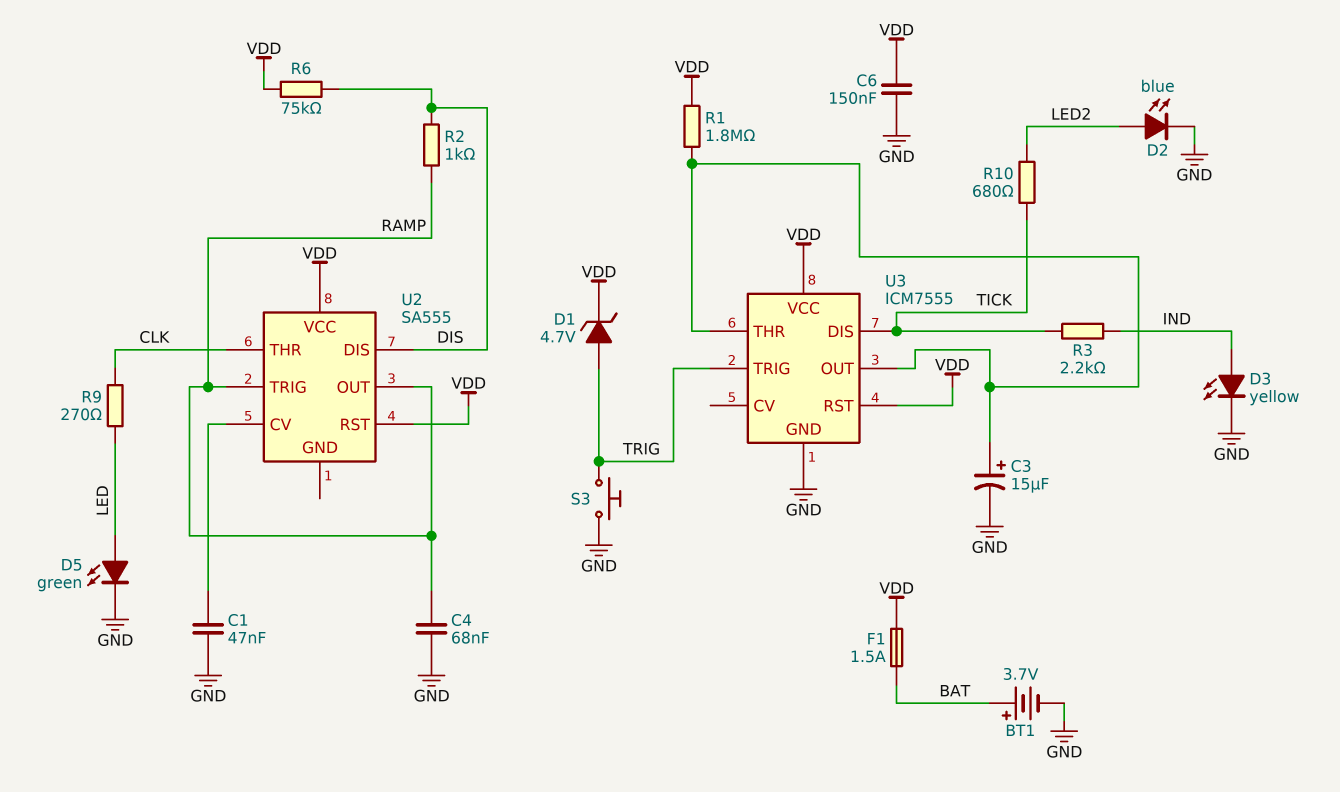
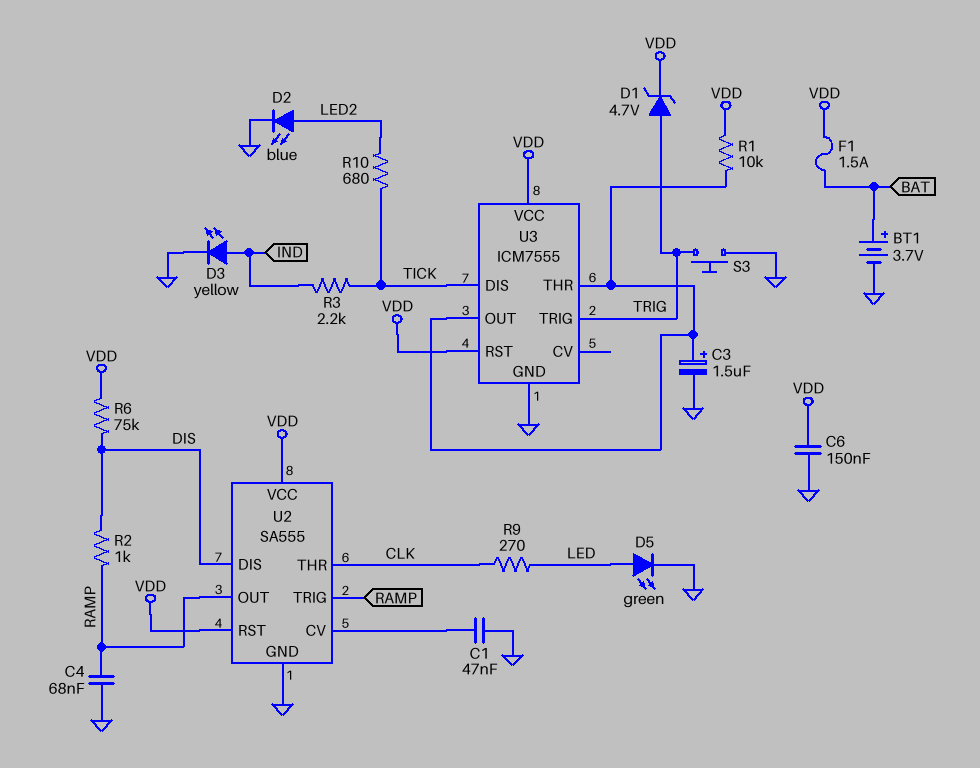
C3: 15uF (plus U3/OUT, minus GND) -> 1.5uF (plus U3/OUT, minus GND)
R1: 1.8M (U3/OUT, VDD) -> 10k (U3/OUT, VDD)
U2 pin GND: none -> GND

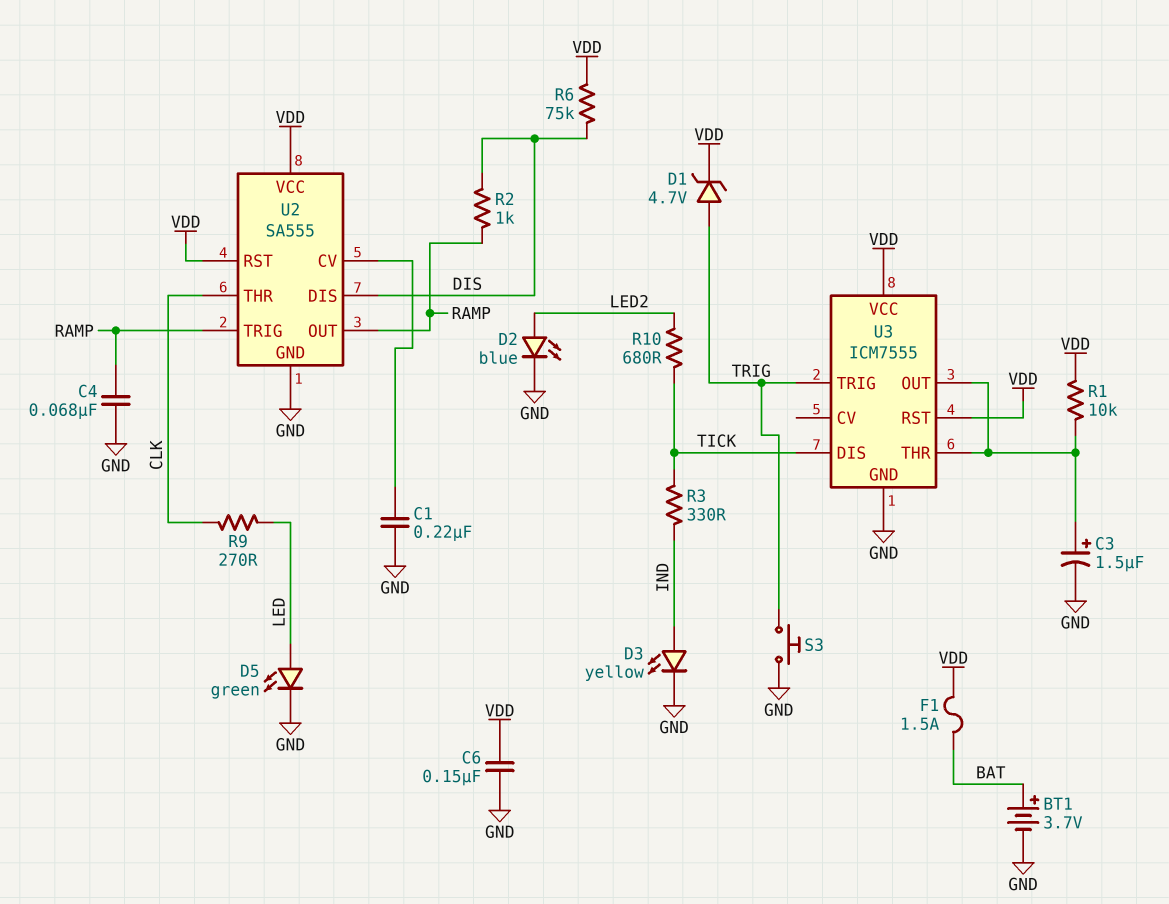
C1: 47nF (GND, U2/CV) -> 220nF (GND, U2/CV)
R3: 2.2k (IND, TICK) -> 330 (IND, TICK)

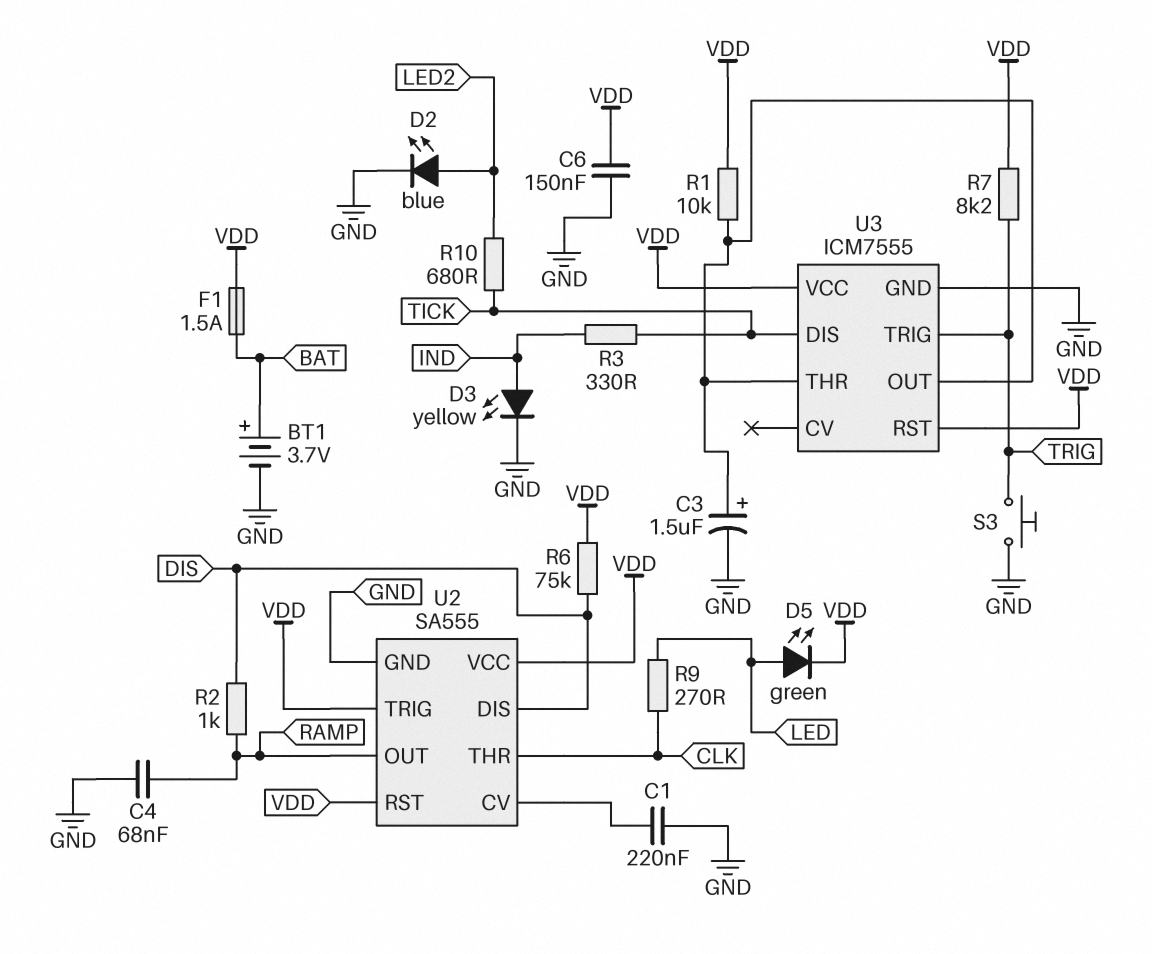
D1: zener 4.7V (A TRIG, K VDD) -> none
D5: LED green (A LED, K GND) -> LED green (A LED, K VDD)
R7: none -> 8.2k (TRIG, VDD)
U2 pin TRIG: RAMP -> VDD

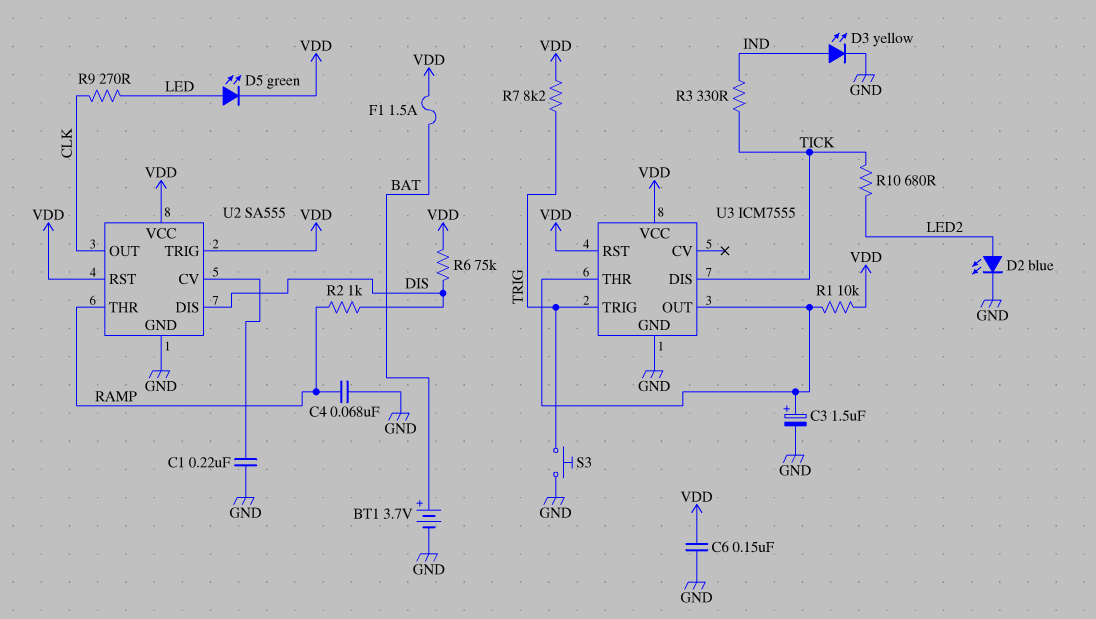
U2 pin OUT: RAMP -> CLK
U2 pin THR: CLK -> RAMP

